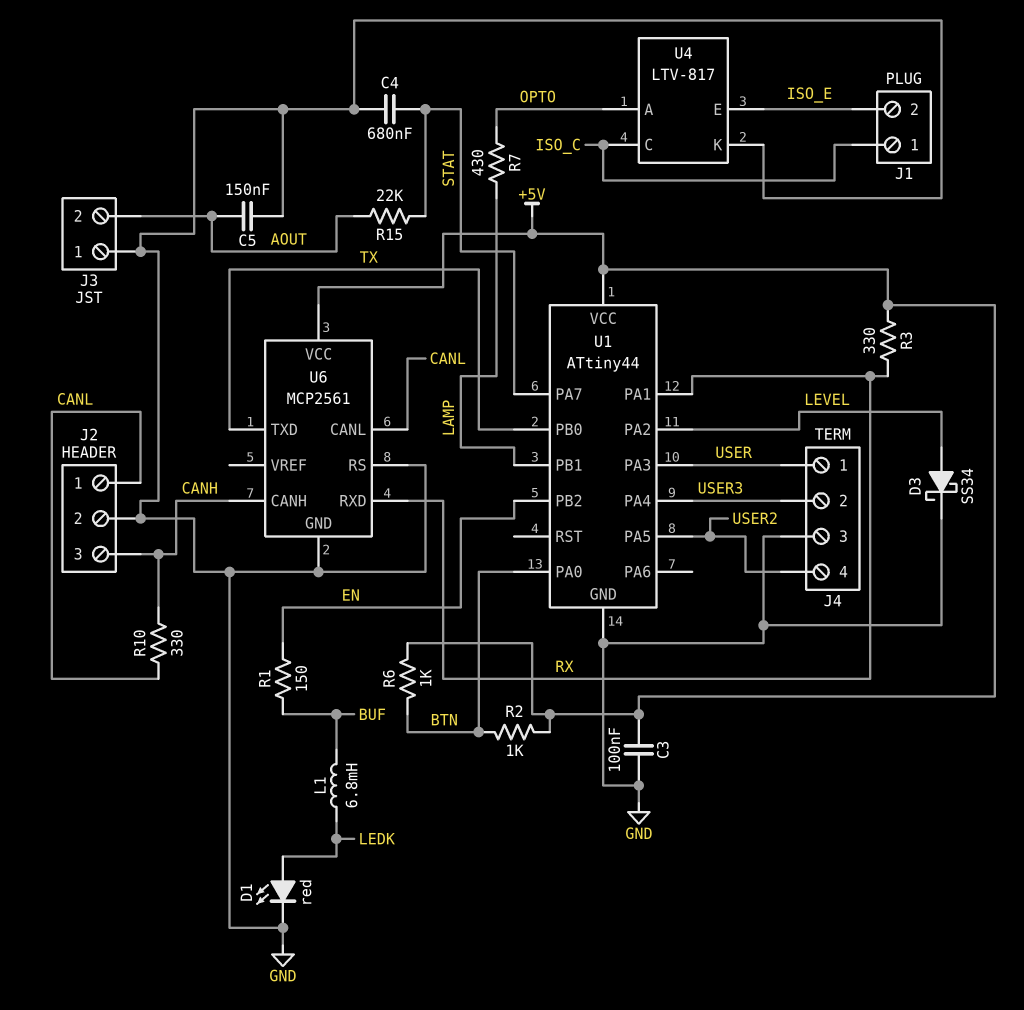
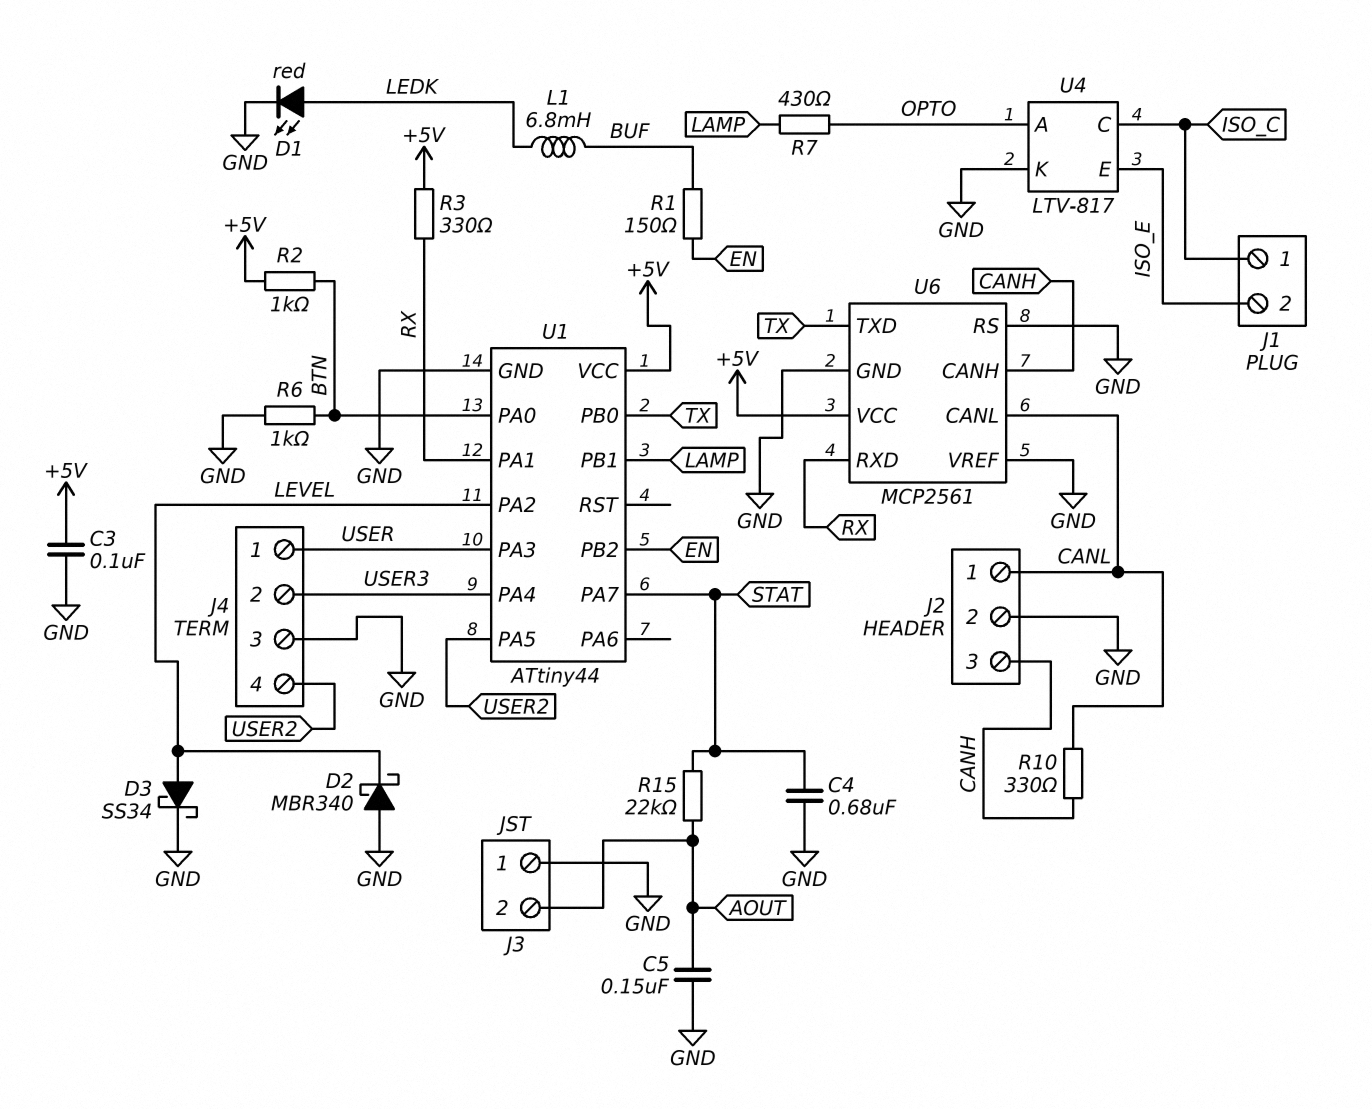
D2: none -> schottky MBR340 (A GND, K LEVEL)
R6: 1k (+5V, BTN) -> 1k (BTN, GND)
U6 pin VREF: none -> GND

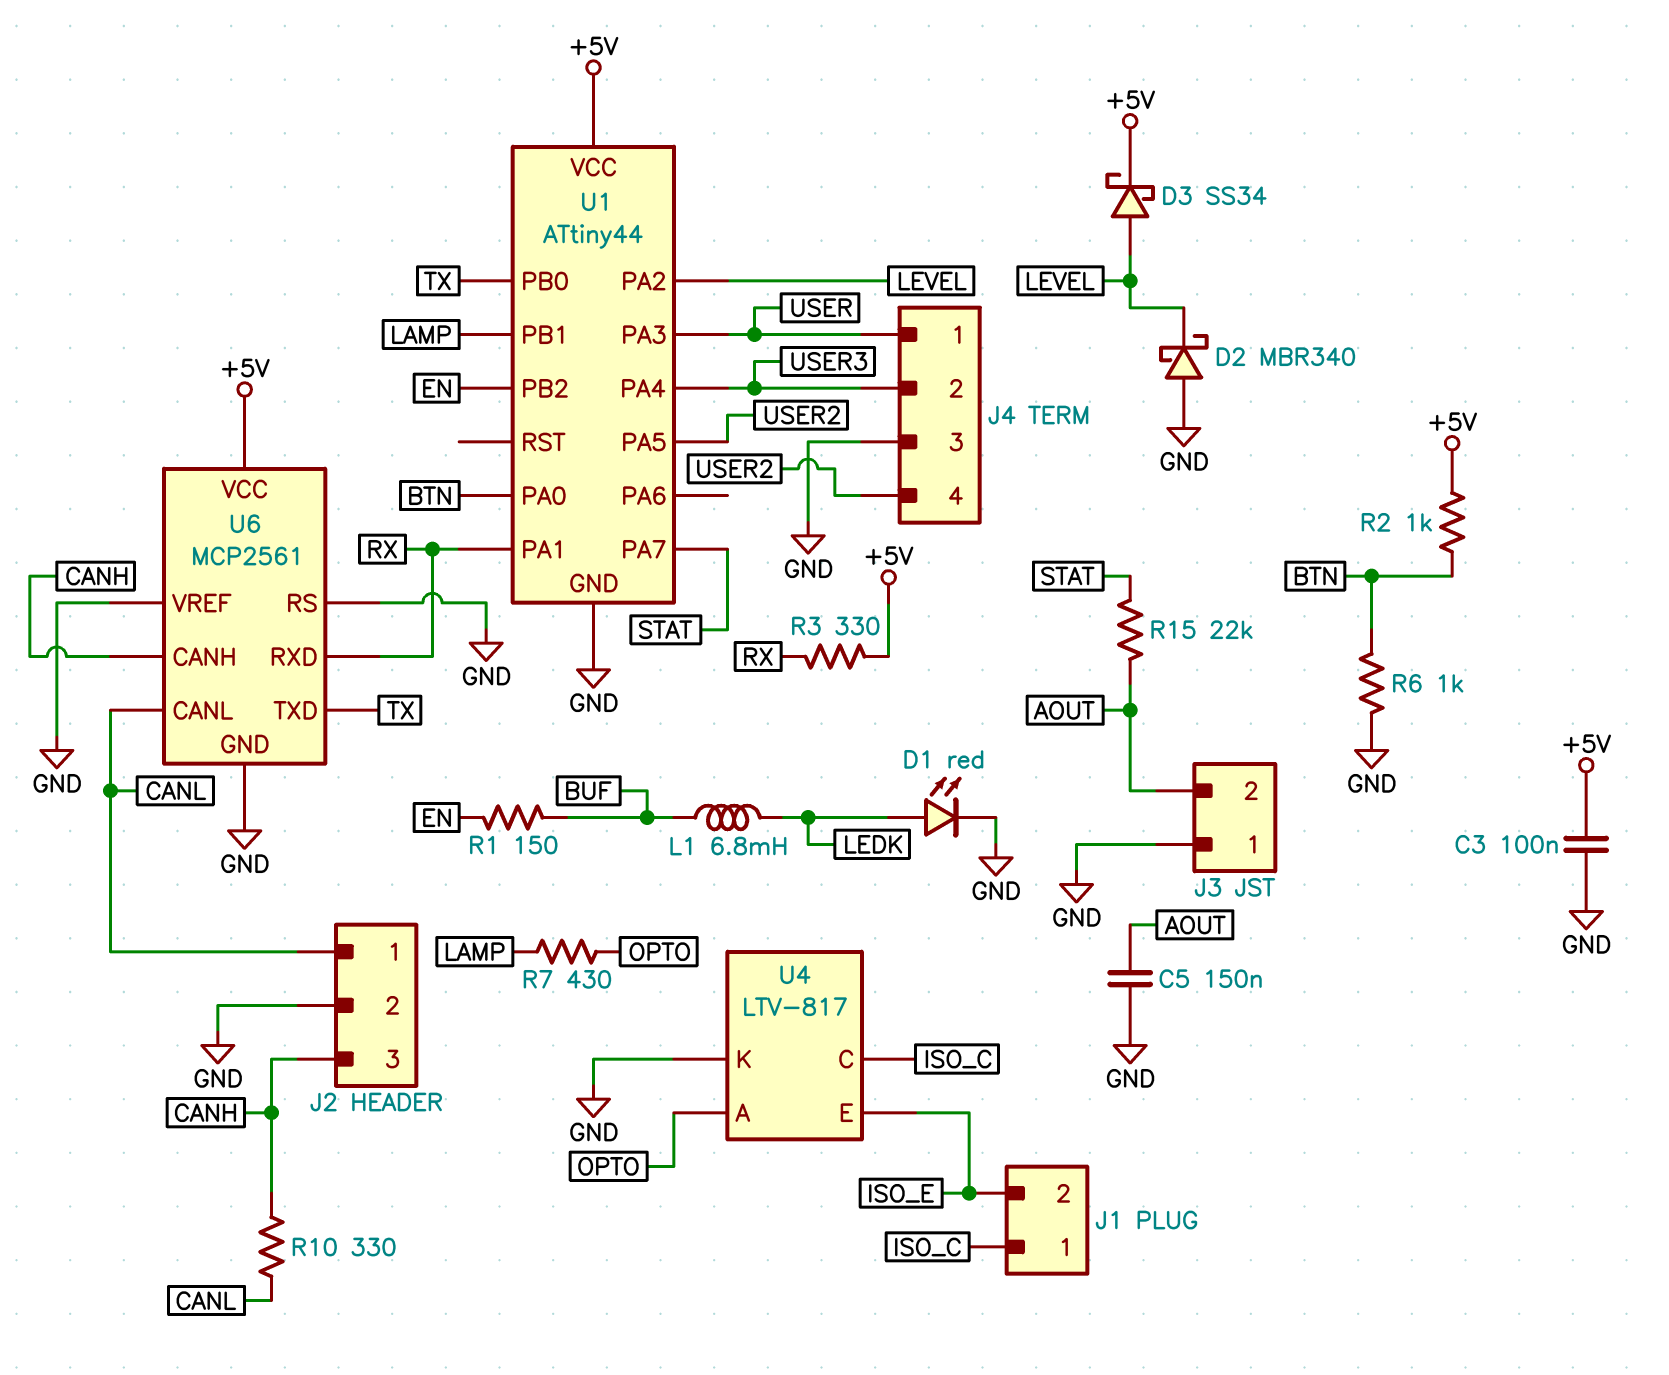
C4: 680nF (GND, STAT) -> none
D3: schottky SS34 (A LEVEL, K GND) -> schottky SS34 (A LEVEL, K +5V)

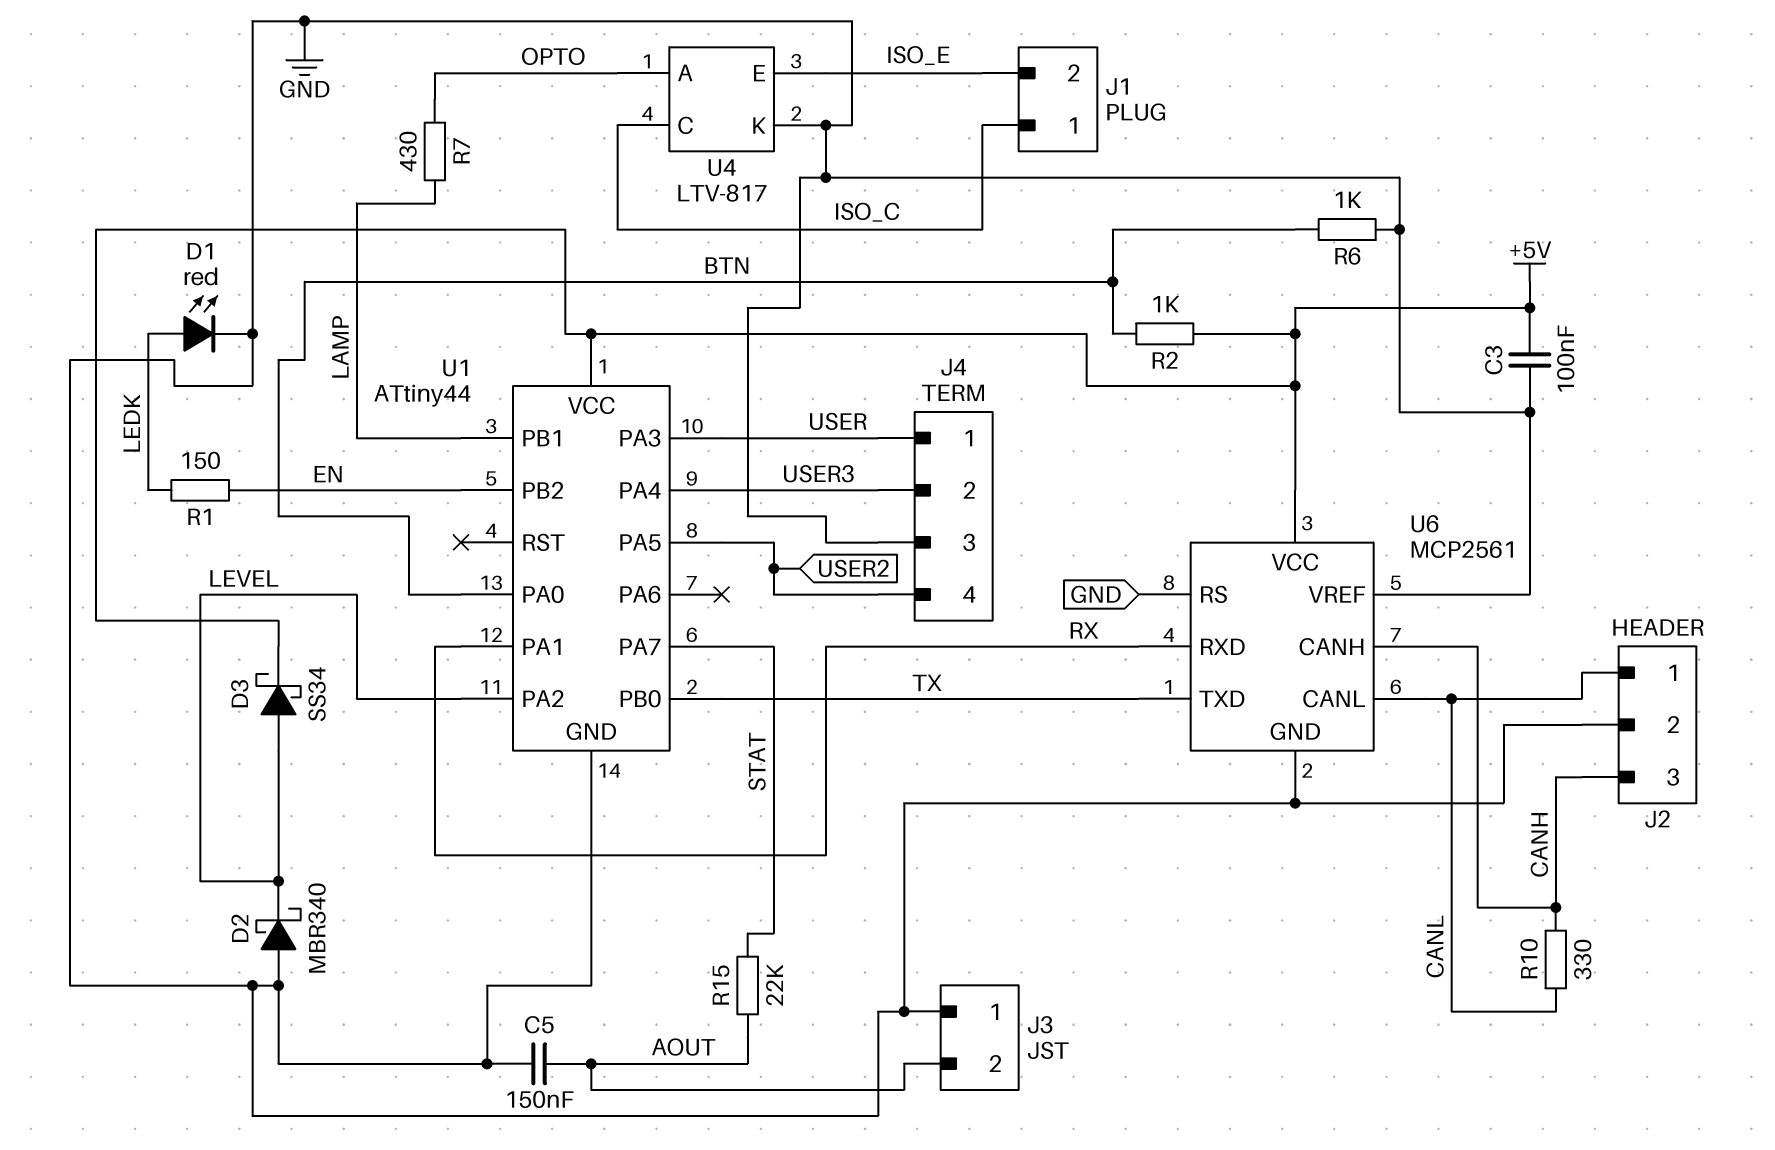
L1: 6.8mH (BUF, LEDK) -> none
R1: 150 (BUF, EN) -> 150 (EN, LEDK)
R3: 330 (+5V, RX) -> none

